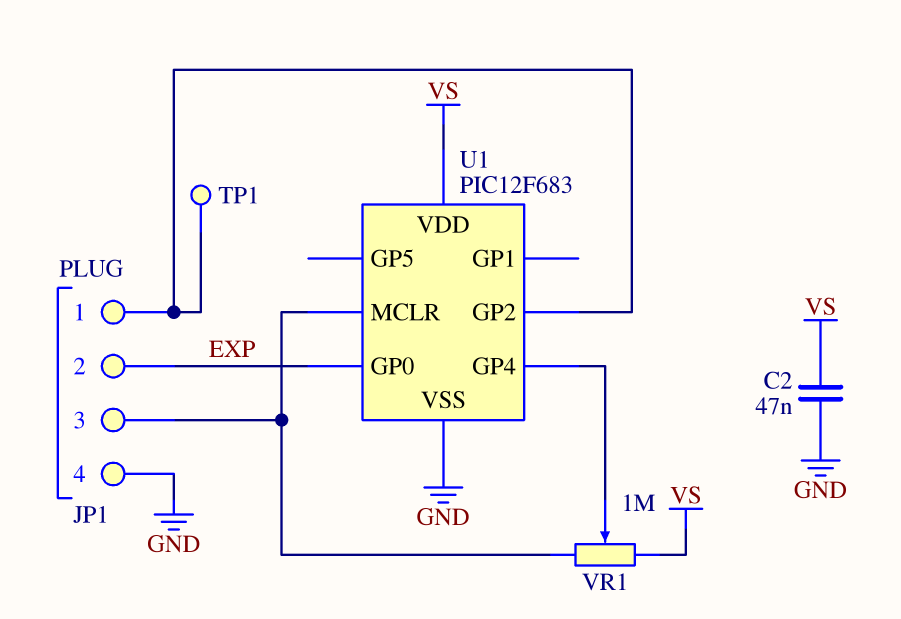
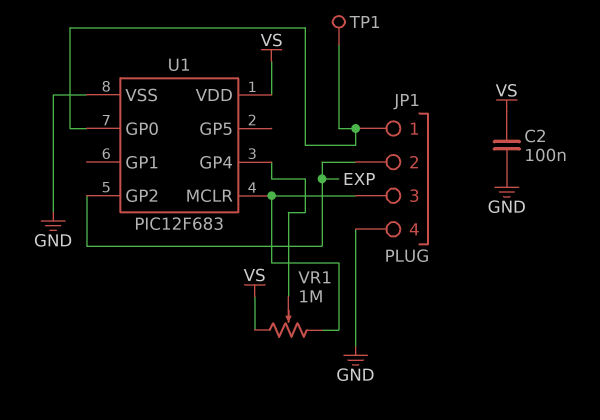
C2: 47nF (GND, VS) -> 100nF (GND, VS)
U1 pin GP0: EXP -> JP1/1
U1 pin GP2: JP1/1 -> EXP

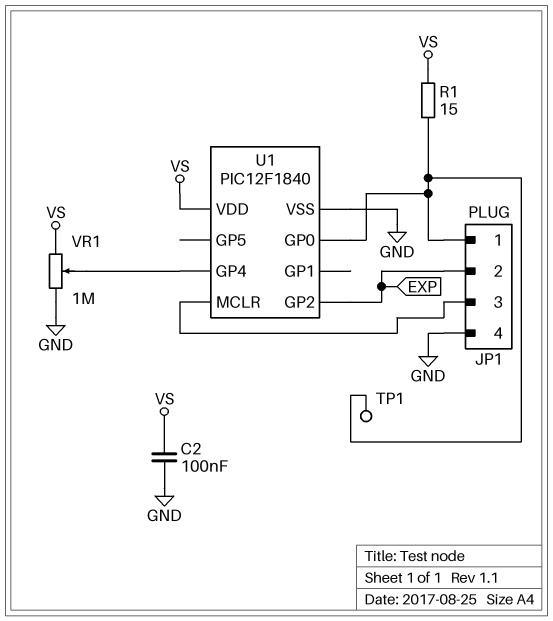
R1: none -> 15 (JP1/1, VS)
U1: PIC12F683 -> PIC12F1840
VR1: 1M (JP1/3, VS, wiper U1/GP4) -> 1M (GND, VS, wiper U1/GP4)

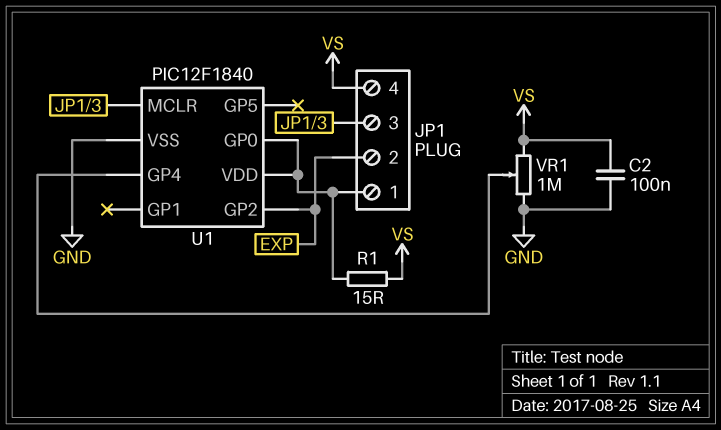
JP1 pin 4: GND -> VS
TP1: test point (JP1/1) -> none
U1 pin VDD: VS -> JP1/1

